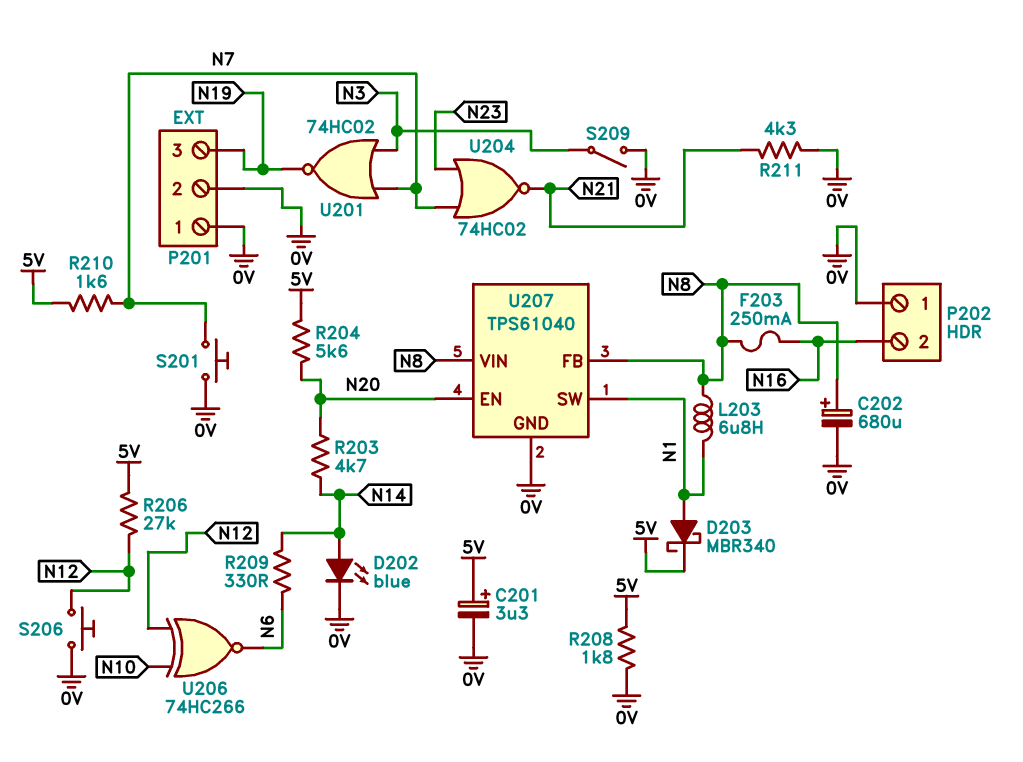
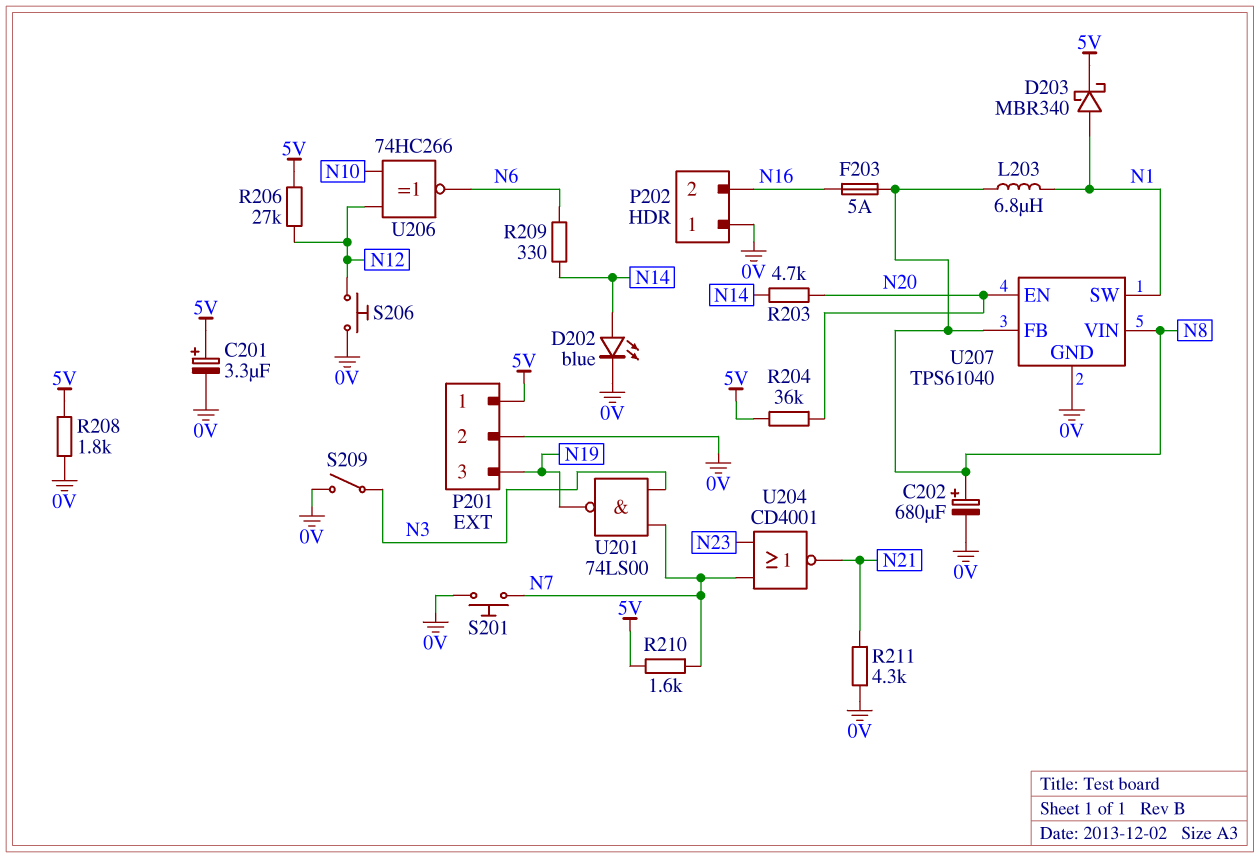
F203: 250mA (N8, N16) -> 5A (N8, N16)
P201 pin 1: 0V -> 5V
R204: 5.6k (5V, N20) -> 36k (5V, N20)
U201: NOR 74HC02 (in N3, in N7, out N19) -> NAND 74LS00 (in N3, in N7, out N19)
U204: NOR 74HC02 (in N7, in N23, out N21) -> NOR CD4001 (in N7, in N23, out N21)

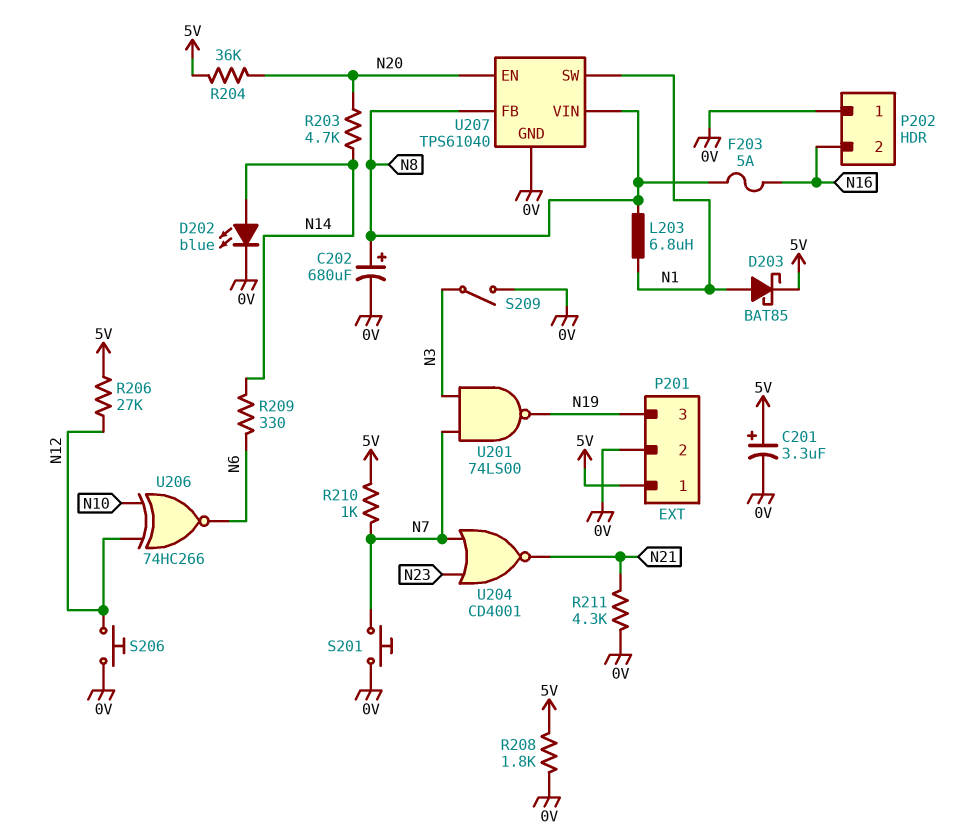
D203: schottky MBR340 (A N1, K 5V) -> schottky BAT85 (A N1, K 5V)
R210: 1.6k (5V, N7) -> 1k (5V, N7)

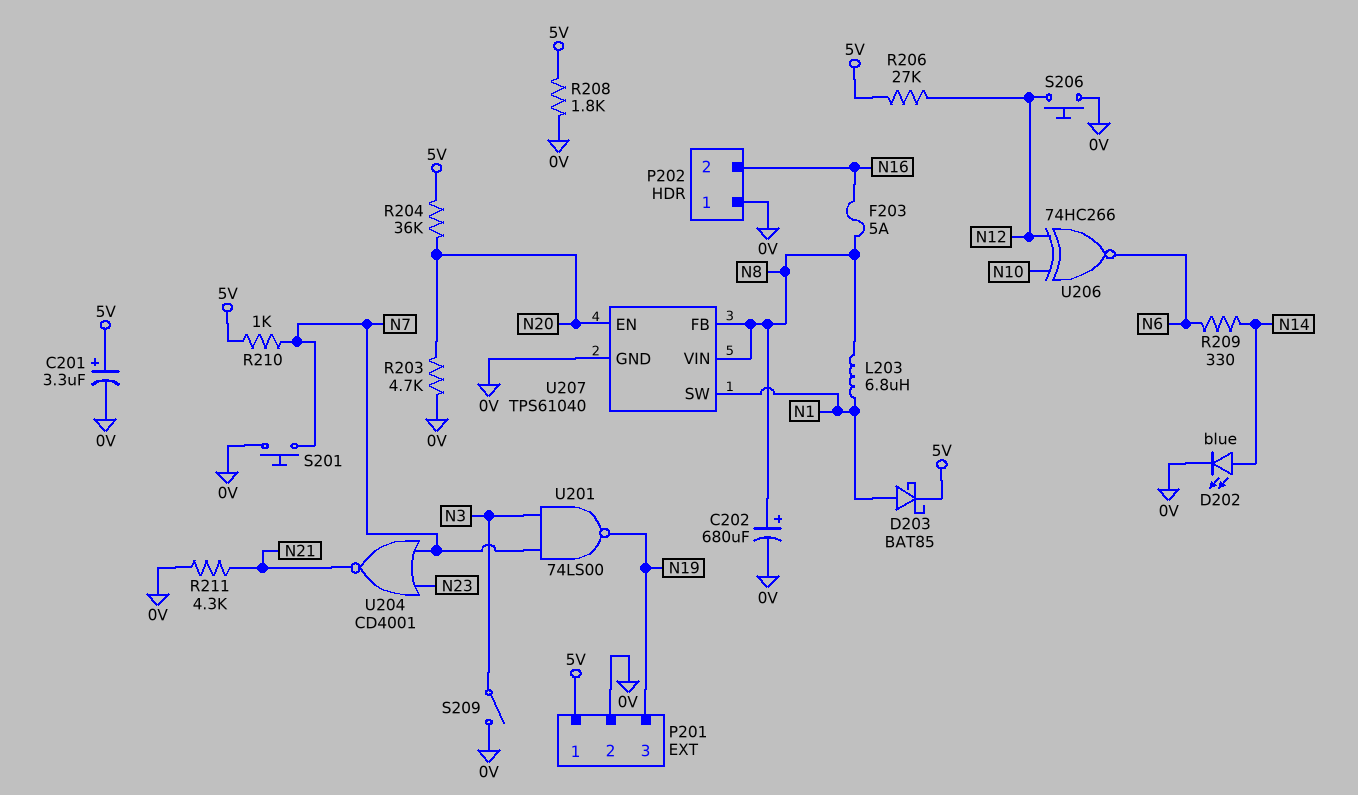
R203: 4.7k (N14, N20) -> 4.7k (0V, N20)

